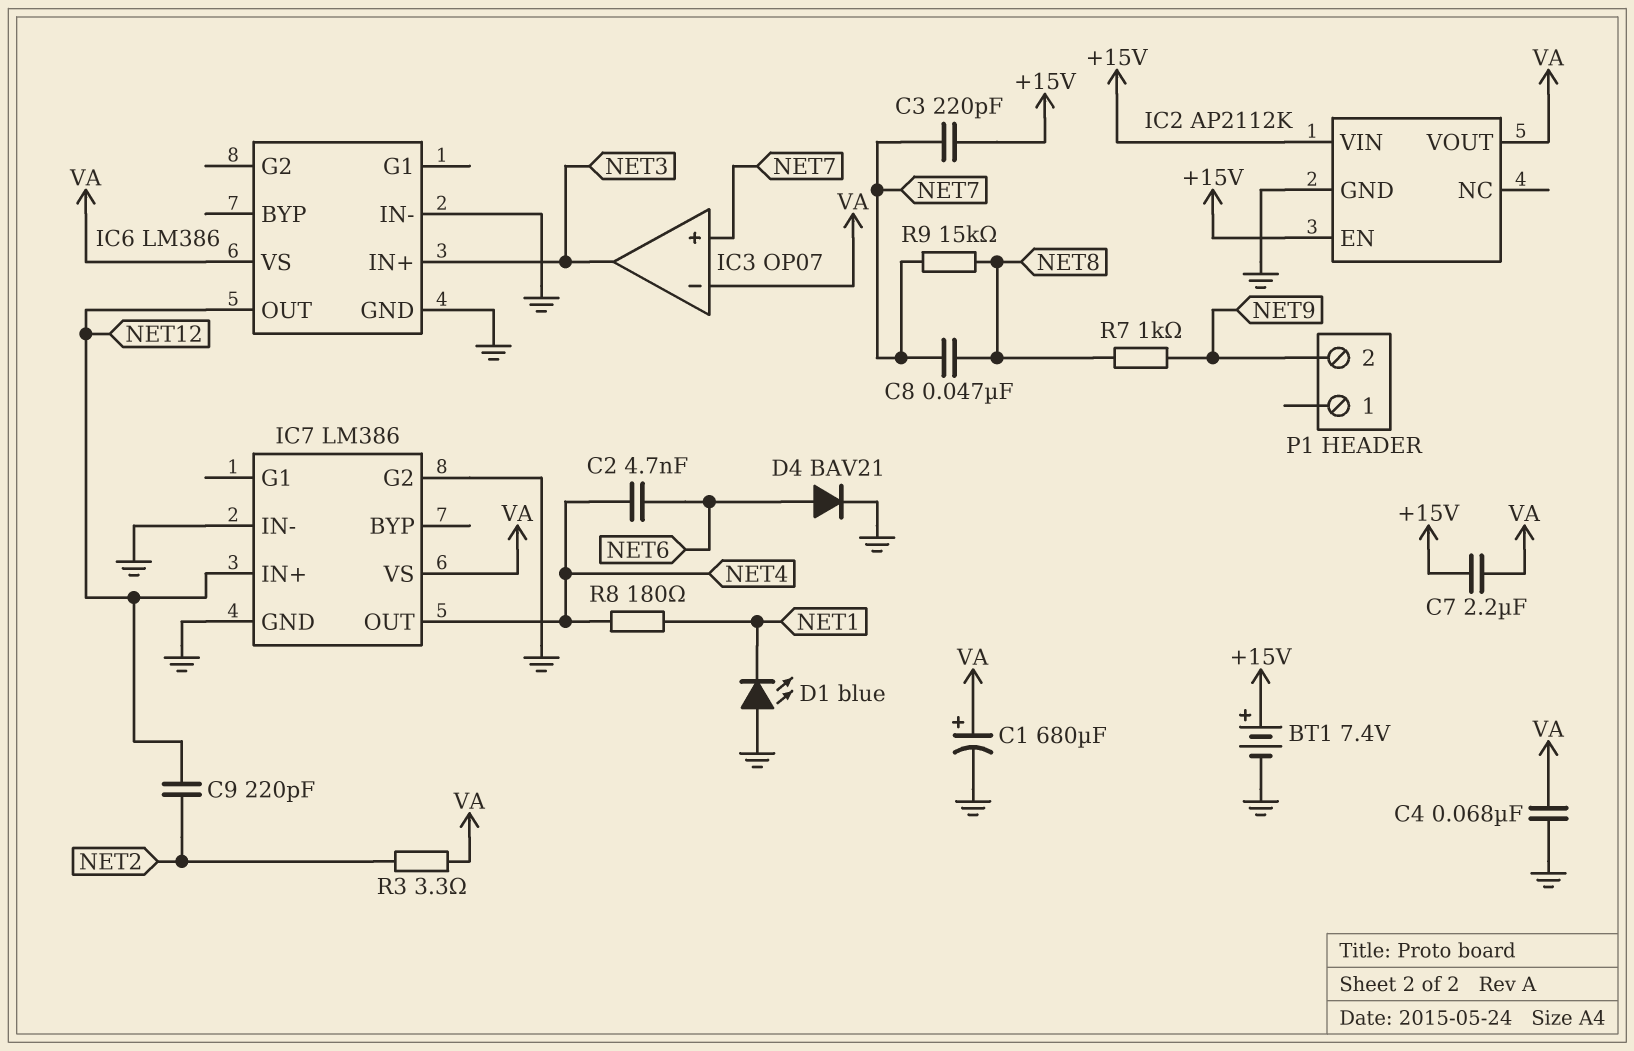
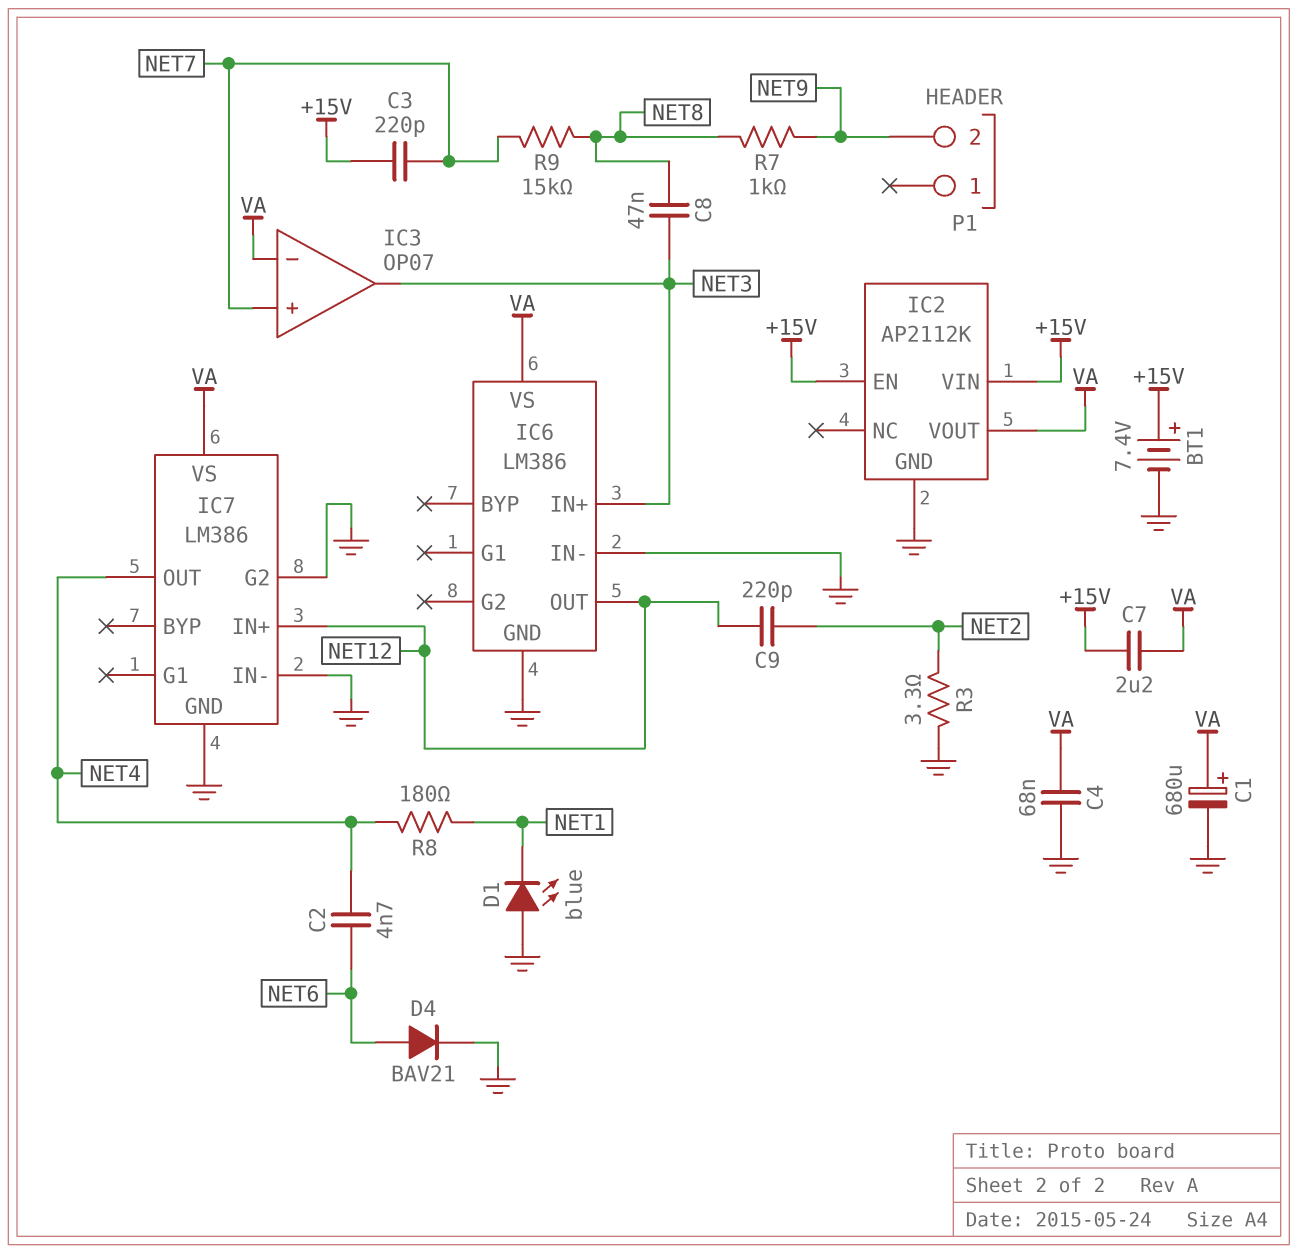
C8: 47nF (NET7, NET8) -> 47nF (NET3, NET8)
R3: 3.3 (NET2, VA) -> 3.3 (GND, NET2)

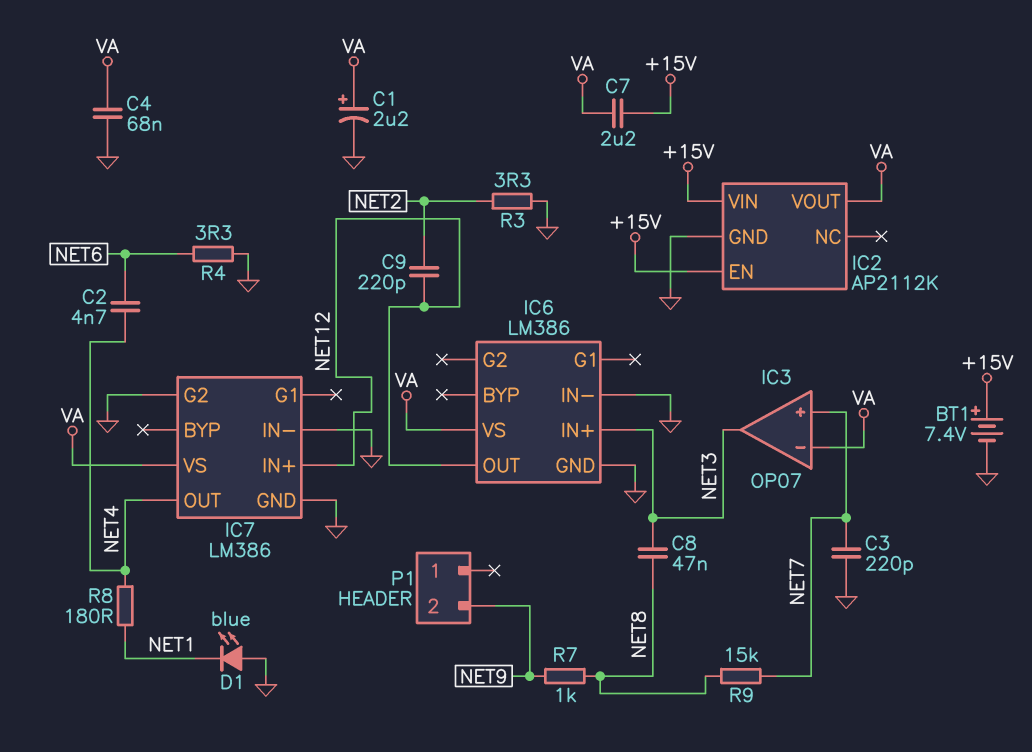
C1: 680uF (plus VA, minus GND) -> 2.2uF (plus VA, minus GND)
C3: 220pF (+15V, NET7) -> 220pF (GND, NET7)
D4: diode BAV21 (A NET6, K GND) -> none
R4: none -> 3.3 (GND, NET6)

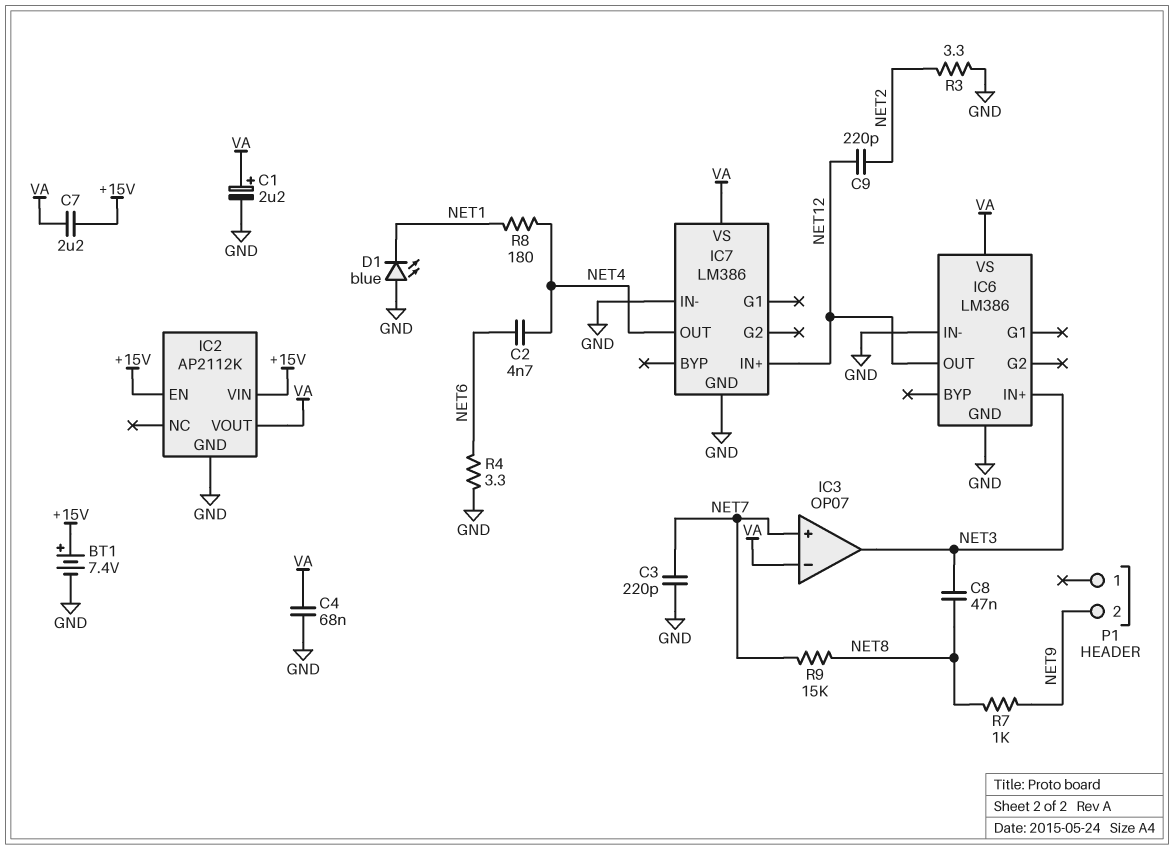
IC7 pin G2: GND -> none

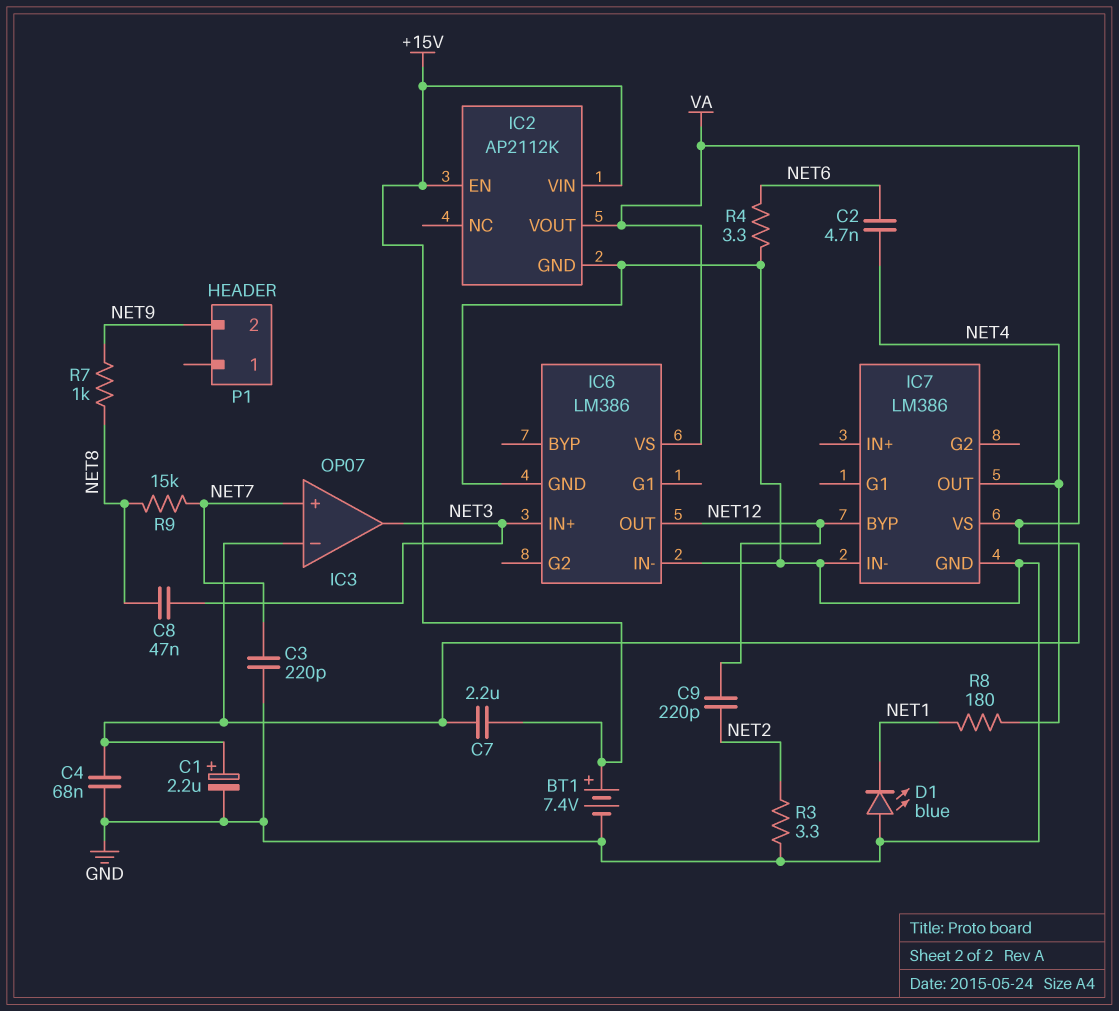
IC7 pin BYP: none -> NET12
IC7 pin IN+: NET12 -> none

